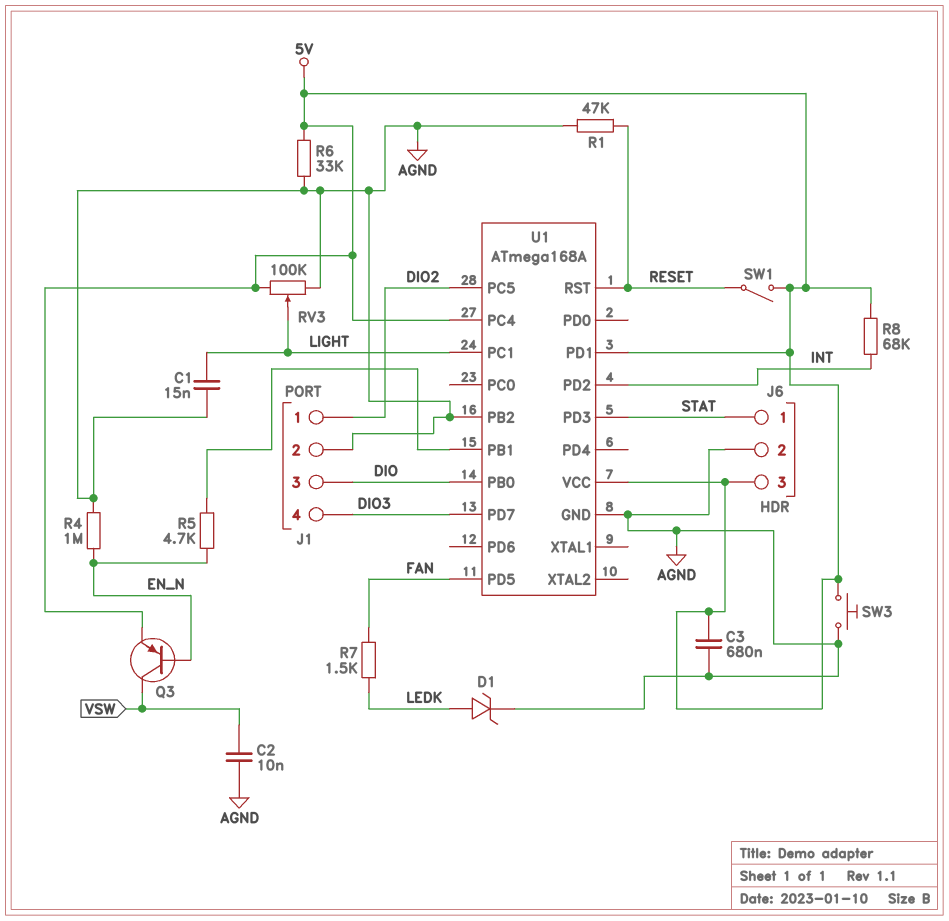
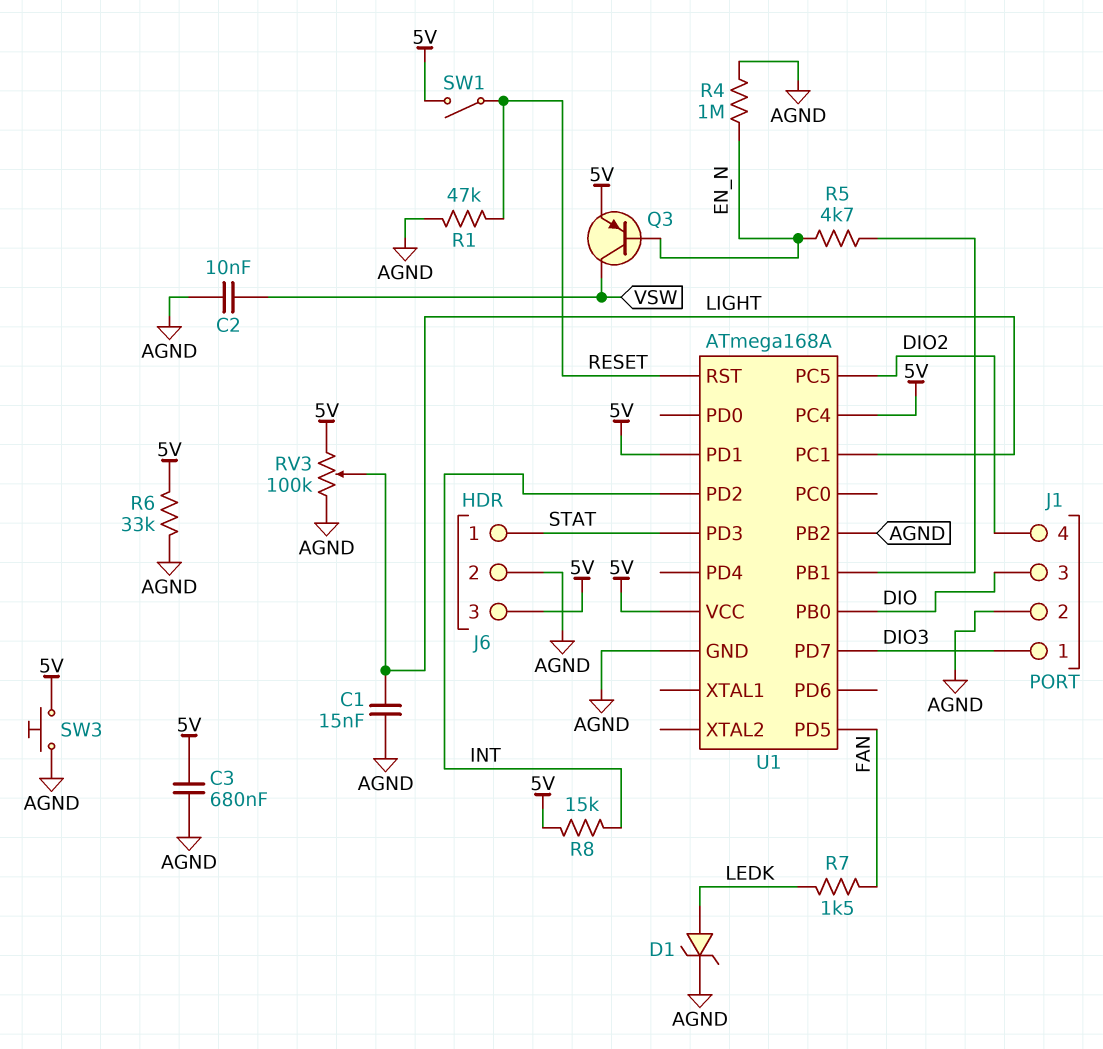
J1 pin 1: DIO2 -> DIO3
J1 pin 4: DIO3 -> DIO2
R8: 68k (5V, INT) -> 15k (5V, INT)

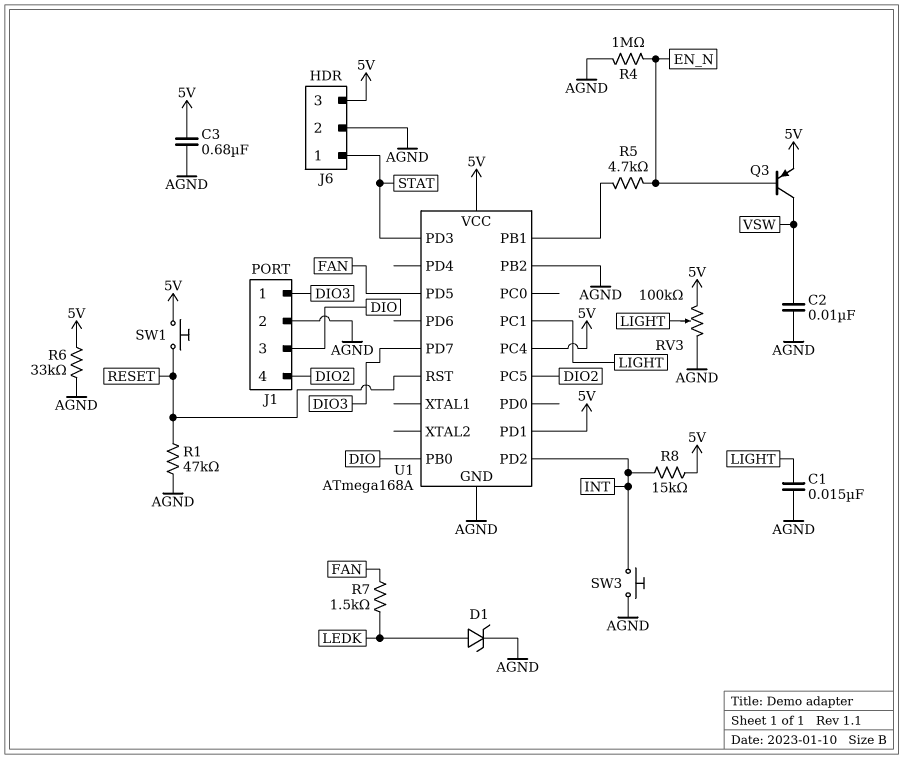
SW1: switch (5V, RESET) -> button (5V, RESET)
SW3: button (5V, AGND) -> button (AGND, INT)

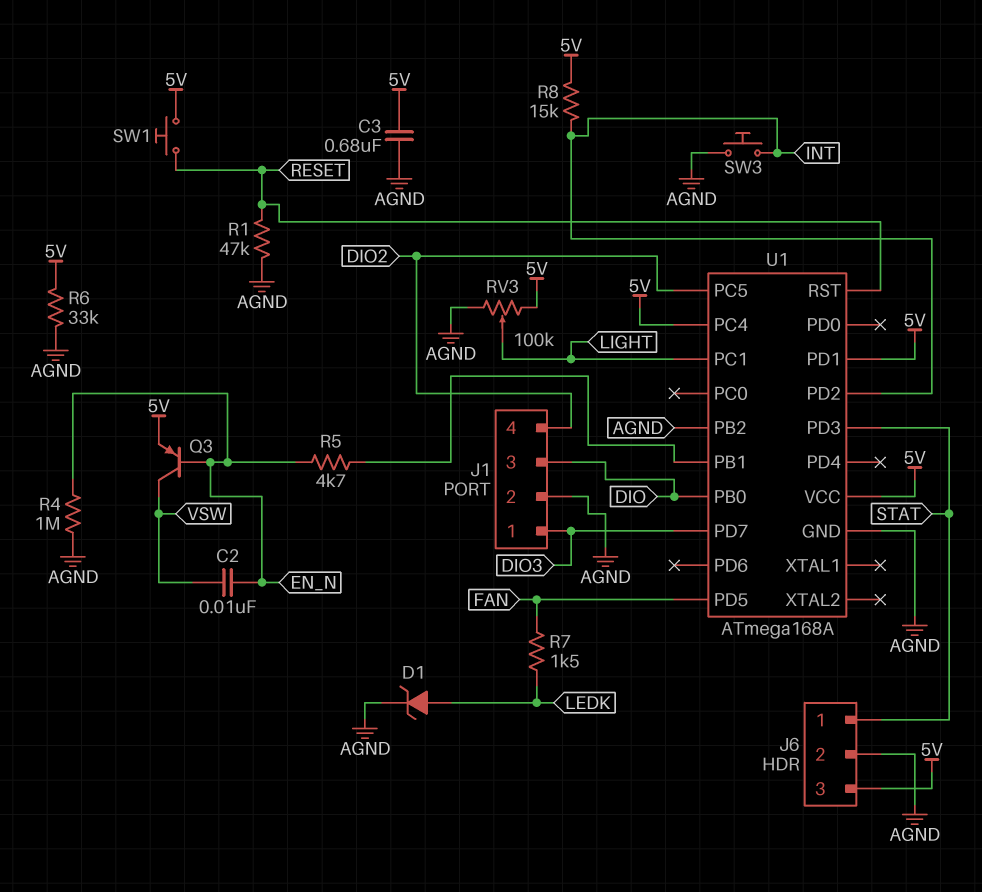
C1: 15nF (AGND, LIGHT) -> none
C2: 10nF (AGND, VSW) -> 10nF (EN_N, VSW)

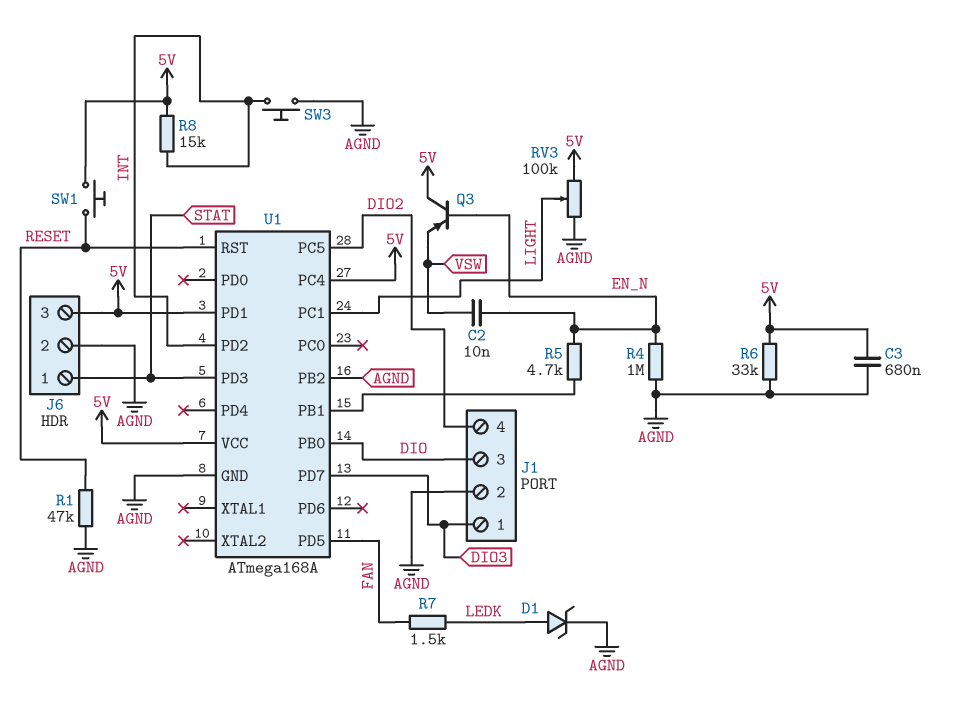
Q3: PNP (B EN_N, C VSW, E 5V) -> PNP (B EN_N, C 5V, E VSW)

